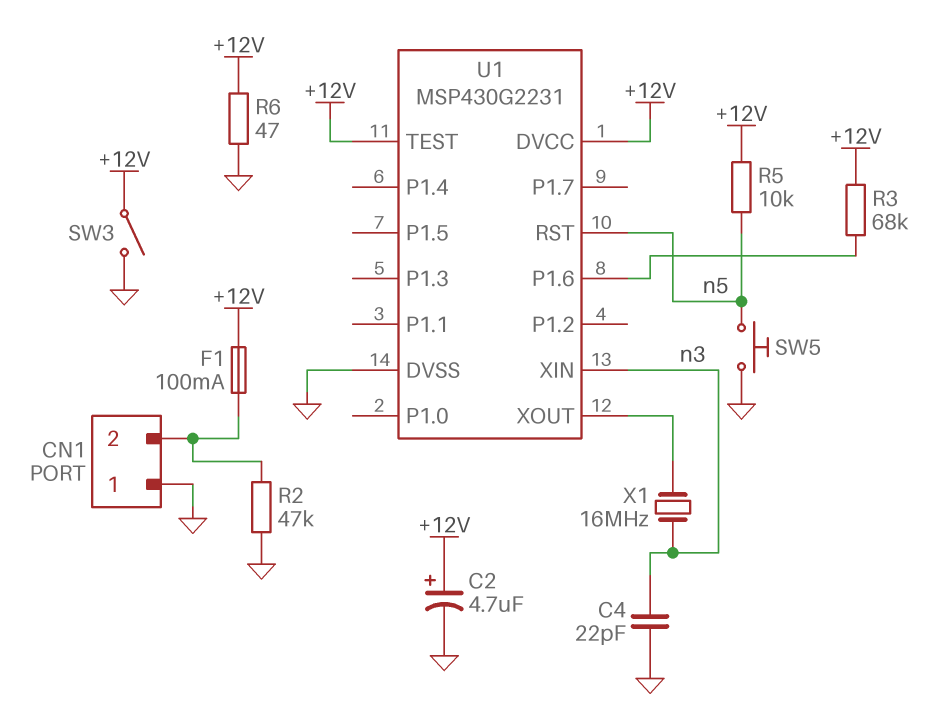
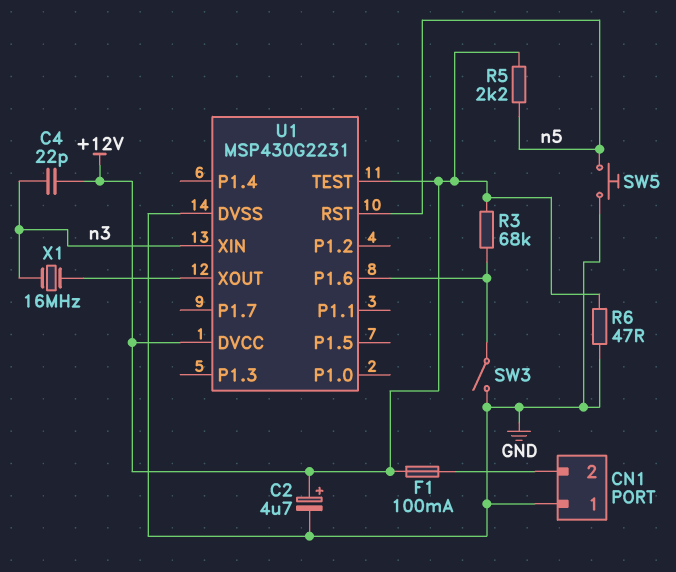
C4: 22pF (GND, n3) -> 22pF (+12V, n3)
R2: 47k (CN1/2, GND) -> none
R5: 10k (+12V, n5) -> 2.2k (+12V, n5)
SW3: switch (+12V, GND) -> switch (GND, U1/P1.6)

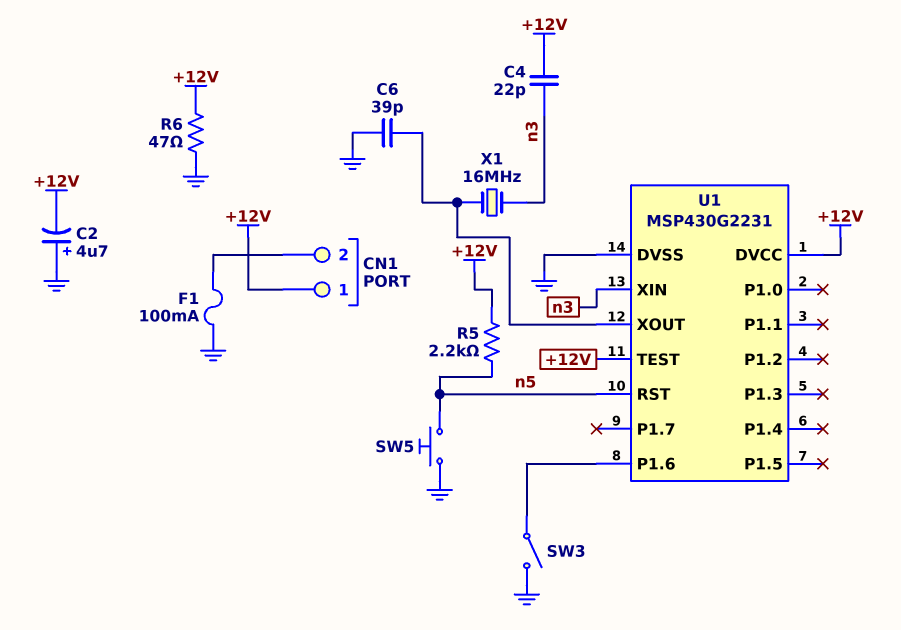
C2: 4.7uF (plus +12V, minus GND) -> 4.7uF (plus GND, minus +12V)
C6: none -> 39pF (GND, U1/XOUT)
CN1 pin 1: GND -> +12V
F1: 100mA (+12V, CN1/2) -> 100mA (CN1/2, GND)
R3: 68k (+12V, U1/P1.6) -> none

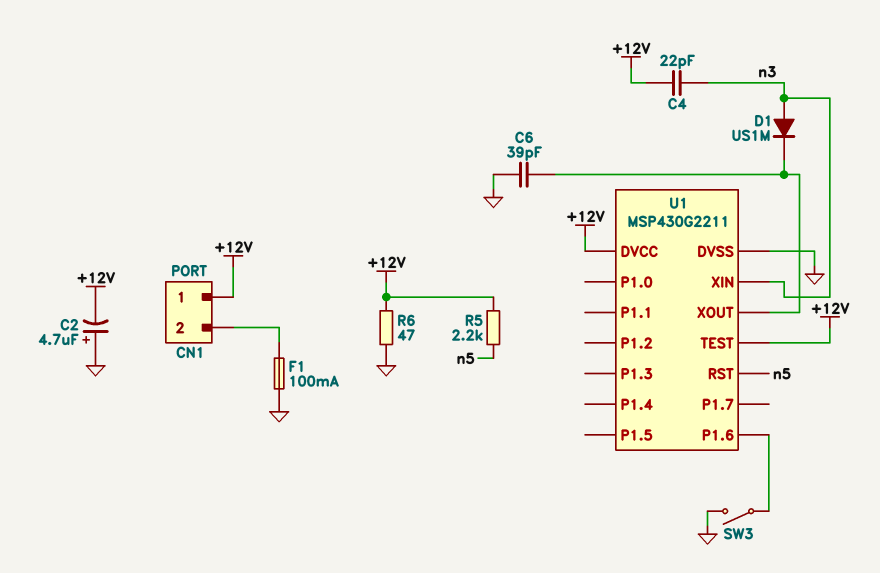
D1: none -> diode US1M (A n3, K U1/XOUT)
SW5: button (GND, n5) -> none
U1: MSP430G2231 -> MSP430G2211
X1: 16MHz (U1/XOUT, n3) -> none

